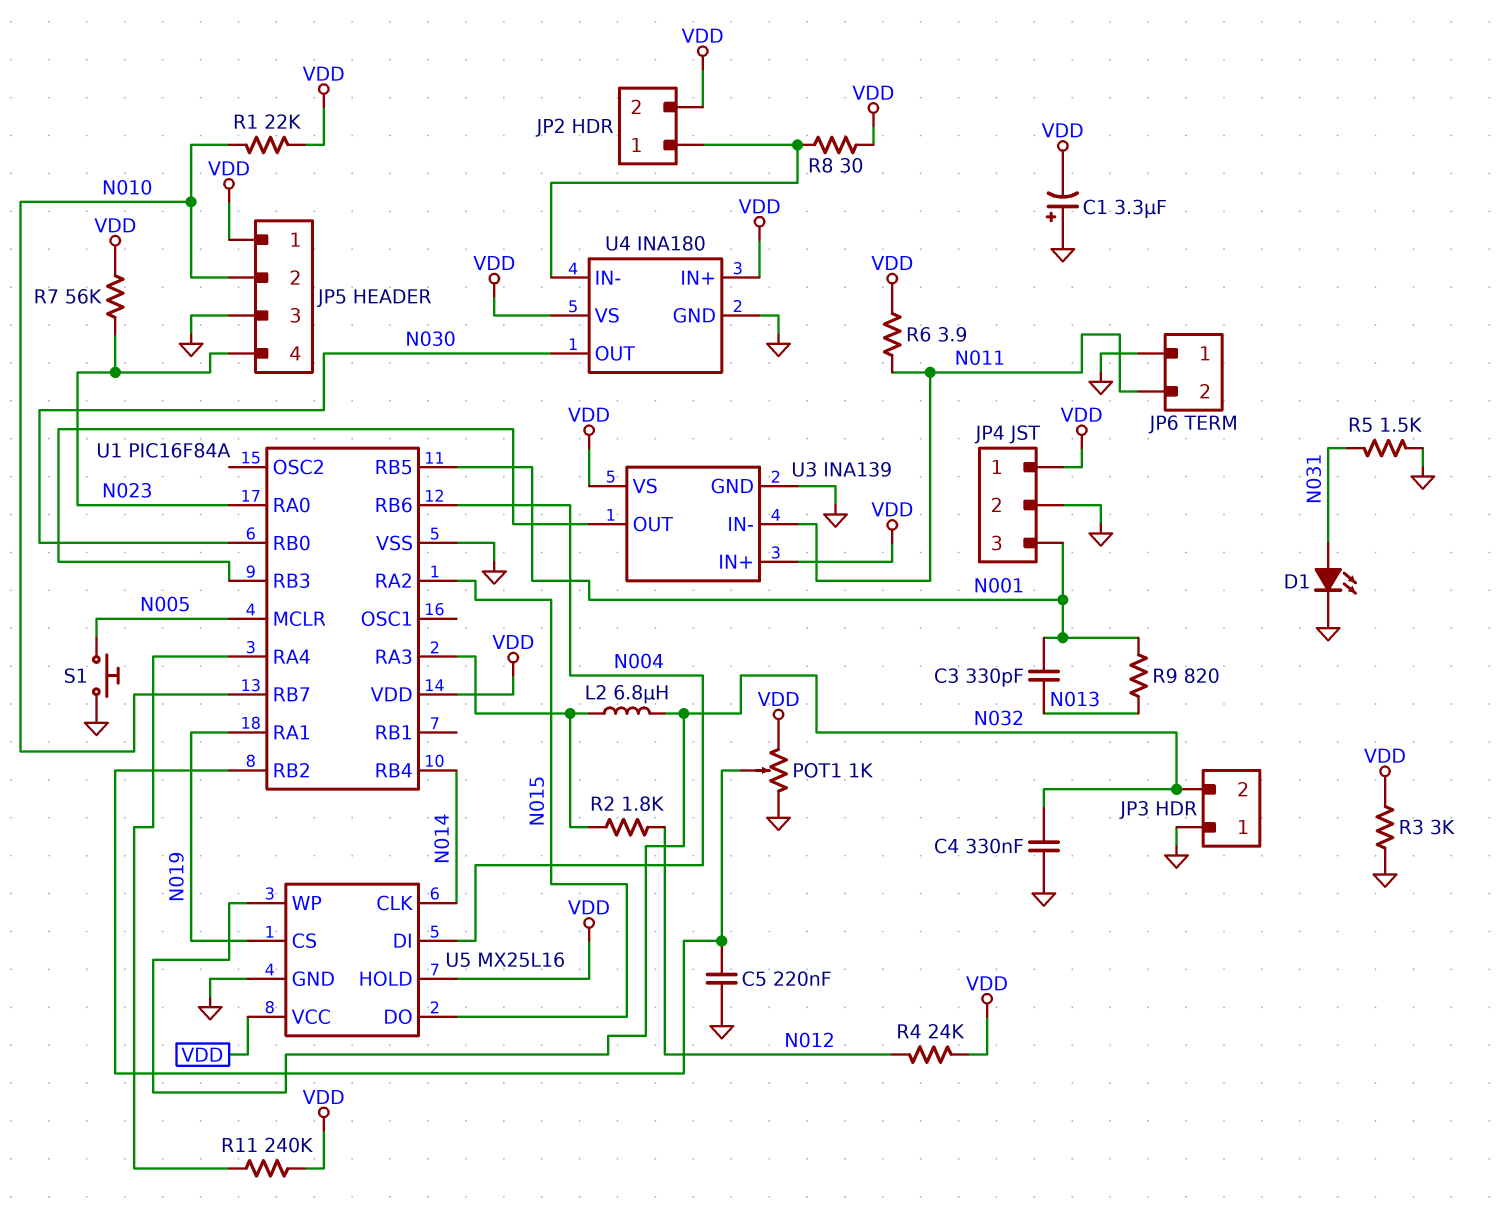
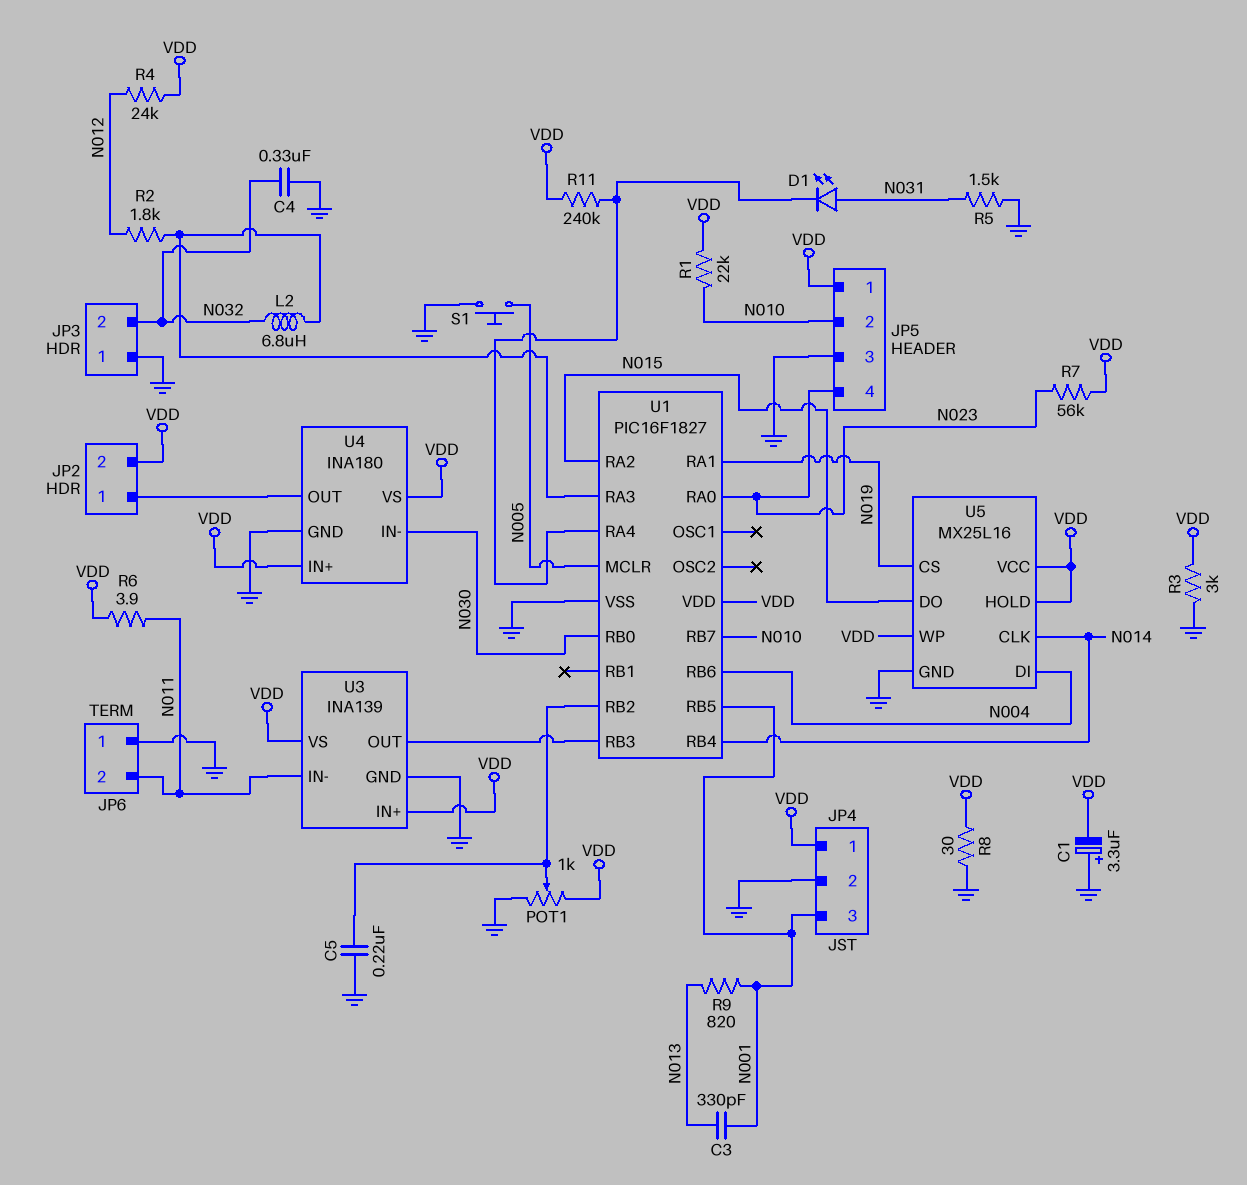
D1: LED (A N031, K GND) -> LED (A N031, K U1/RA4)
R8: 30 (JP2/1, VDD) -> 30 (GND, VDD)
U1: PIC16F84A -> PIC16F1827
U4 pin IN-: JP2/1 -> N030
U4 pin OUT: N030 -> JP2/1
U5 pin WP: N032 -> VDD

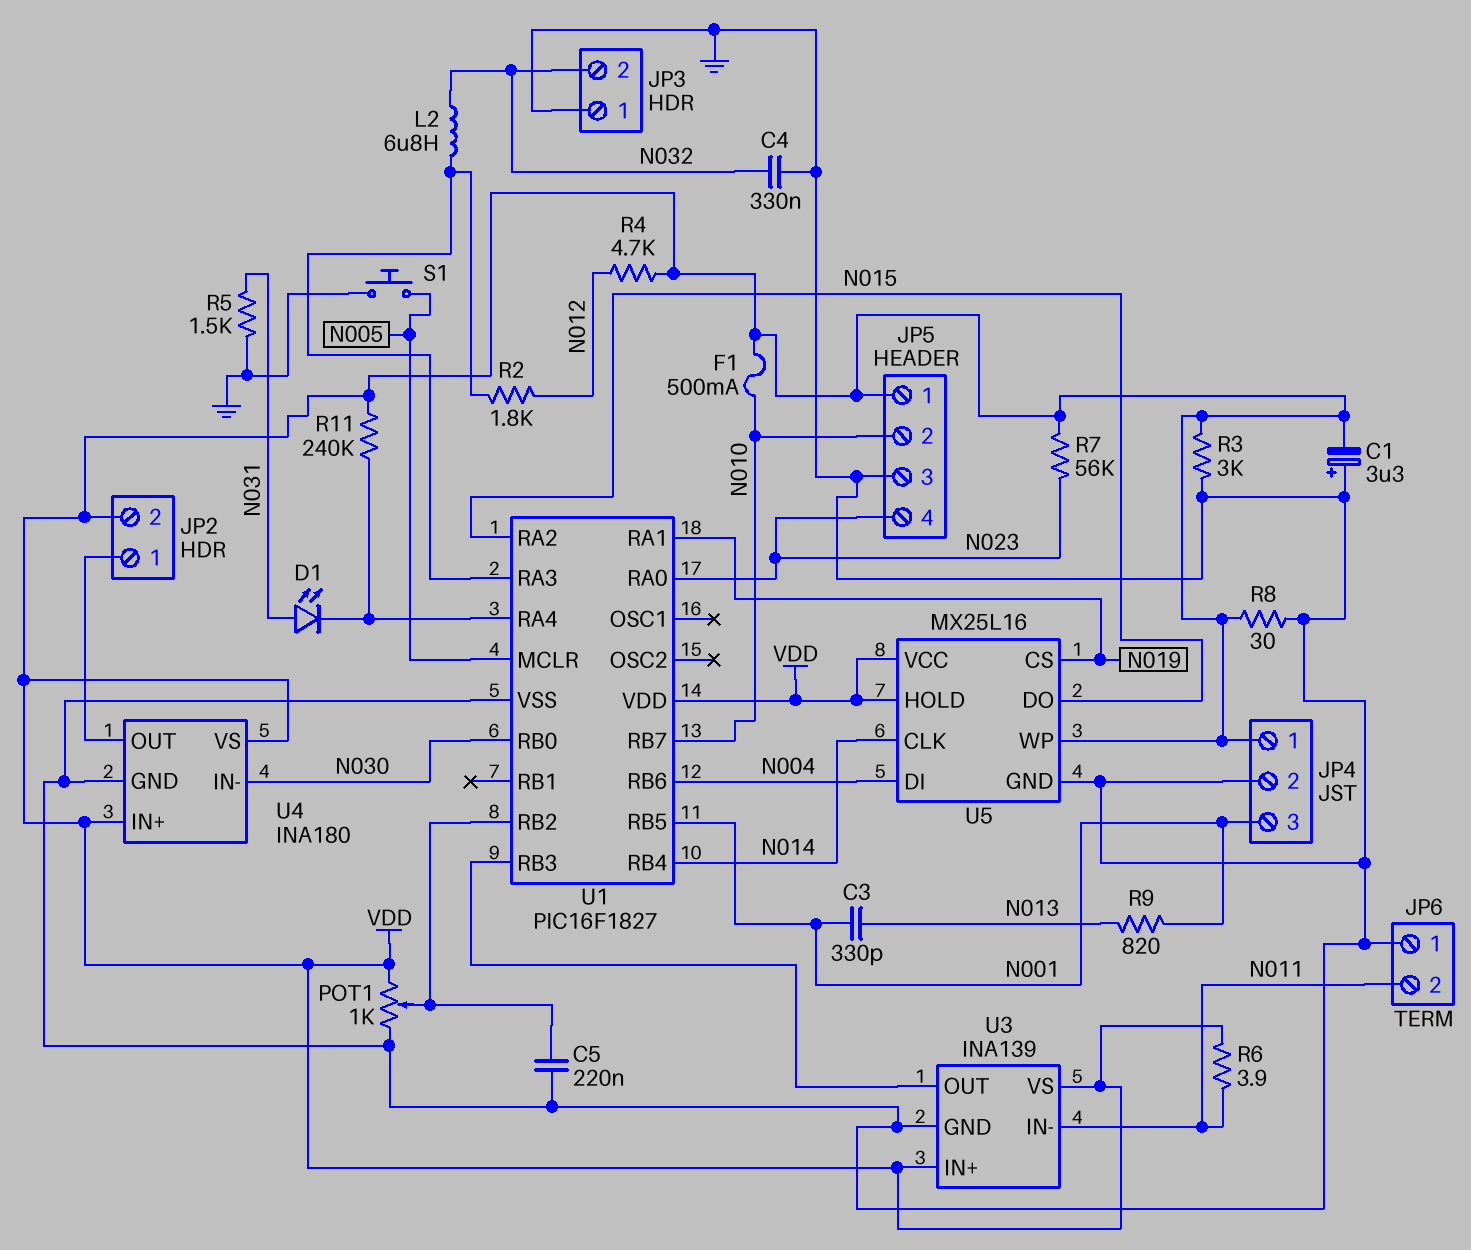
F1: none -> 500mA (N010, VDD)
R1: 22k (N010, VDD) -> none
R4: 24k (N012, VDD) -> 4.7k (N012, VDD)

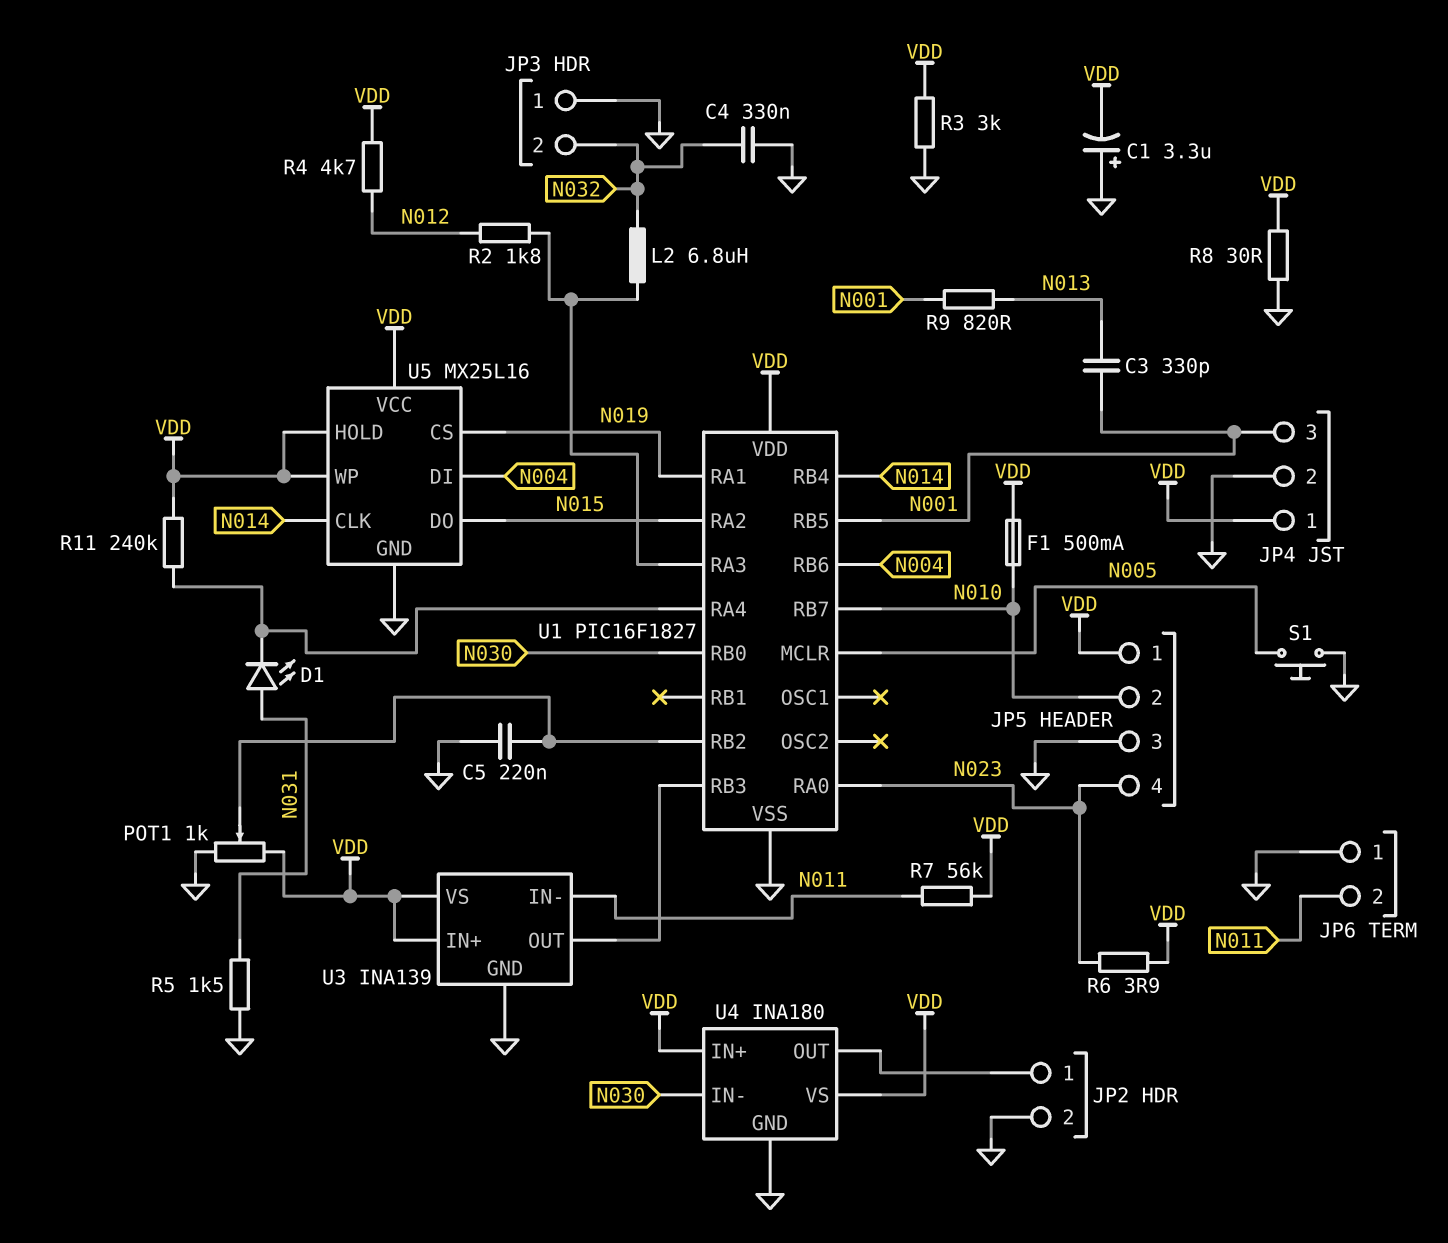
JP2 pin 2: VDD -> GND
R6: 3.9 (N011, VDD) -> 3.9 (N023, VDD)
R7: 56k (N023, VDD) -> 56k (N011, VDD)

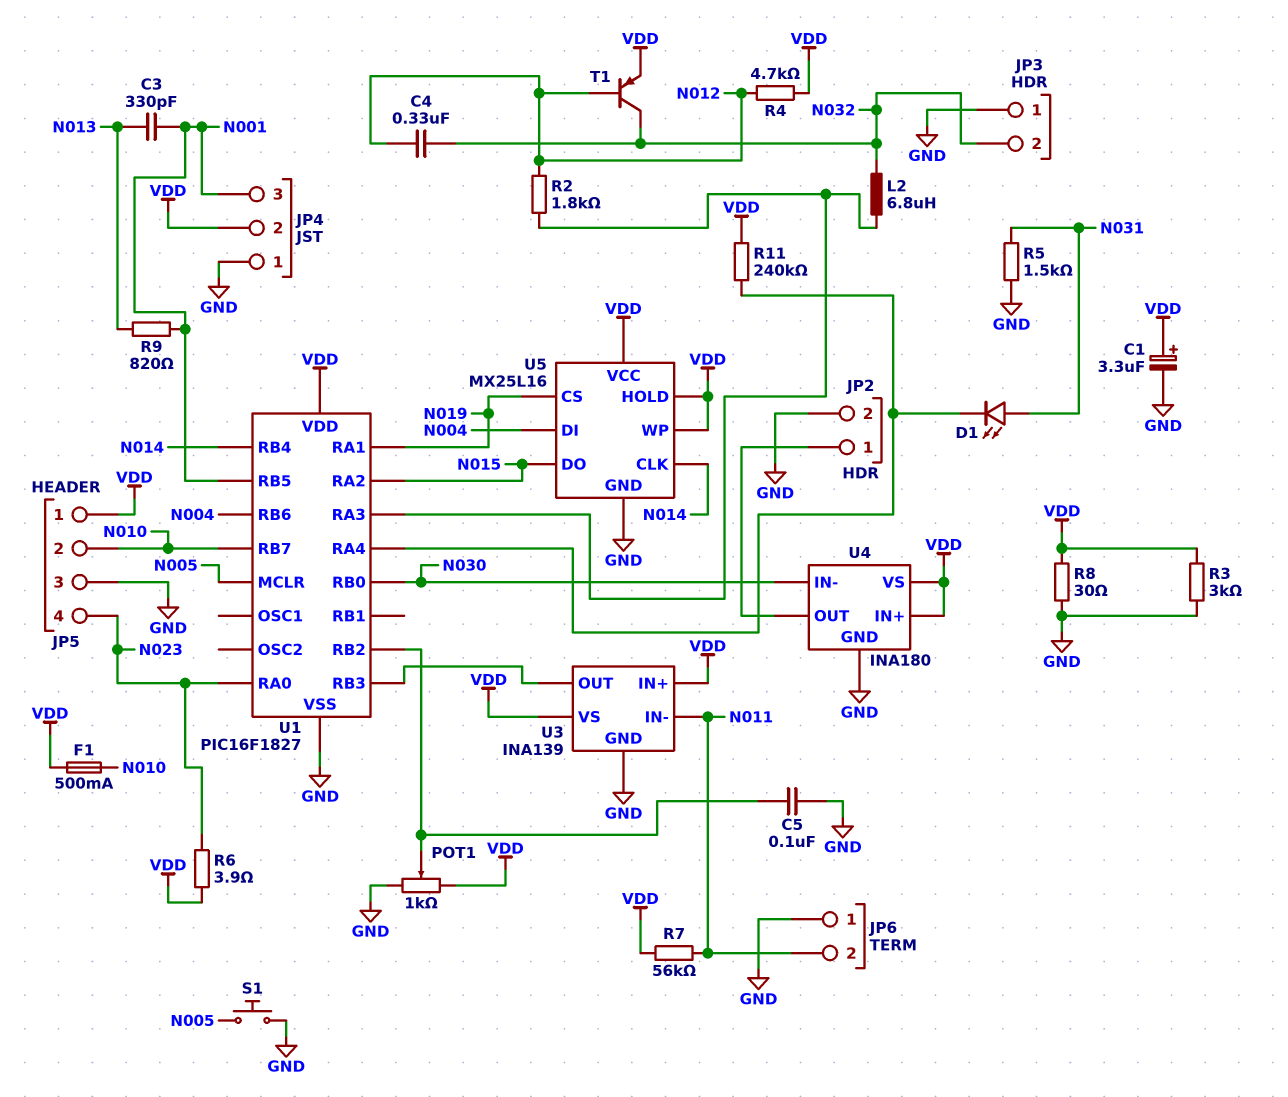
C1: 3.3uF (plus GND, minus VDD) -> 3.3uF (plus VDD, minus GND)
C4: 330nF (GND, N032) -> 330nF (N012, N032)
C5: 220nF (GND, U1/RB2) -> 100nF (GND, U1/RB2)
JP4 pin 1: VDD -> GND
JP4 pin 2: GND -> VDD
T1: none -> PNP (B N012, C N032, E VDD)

